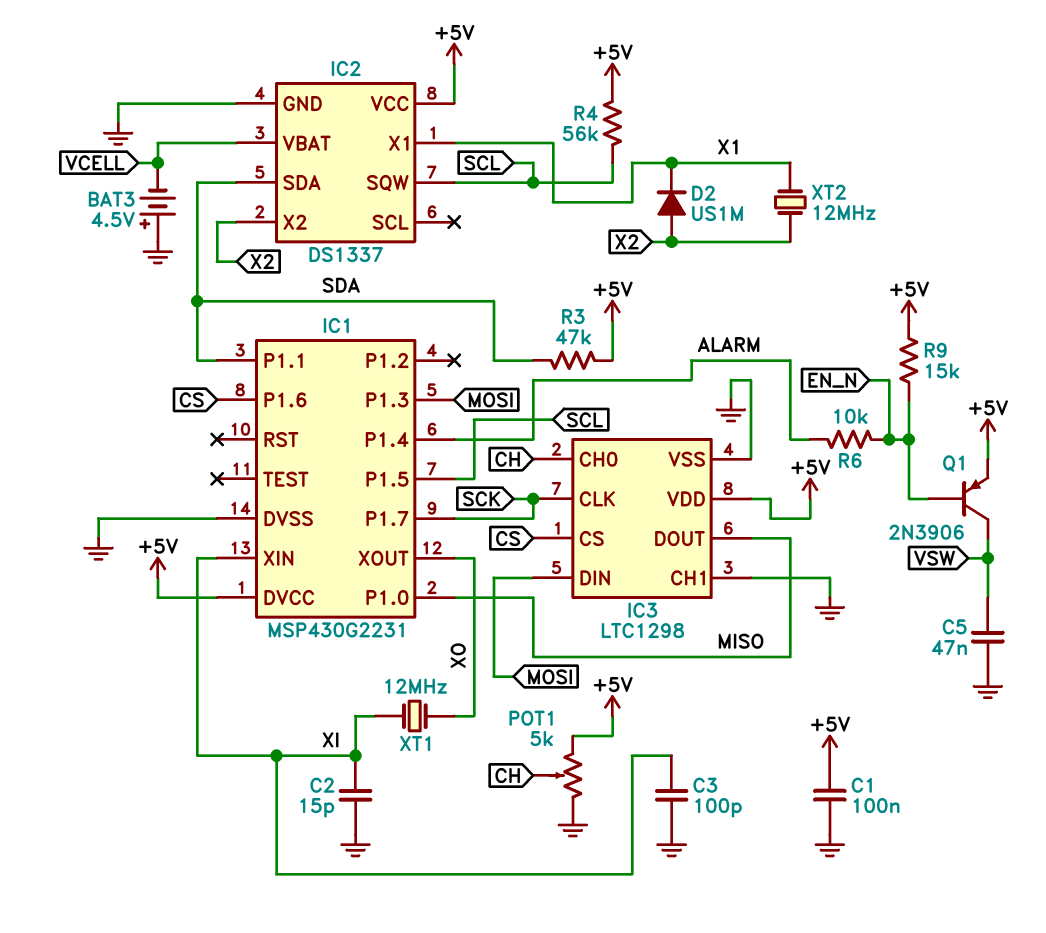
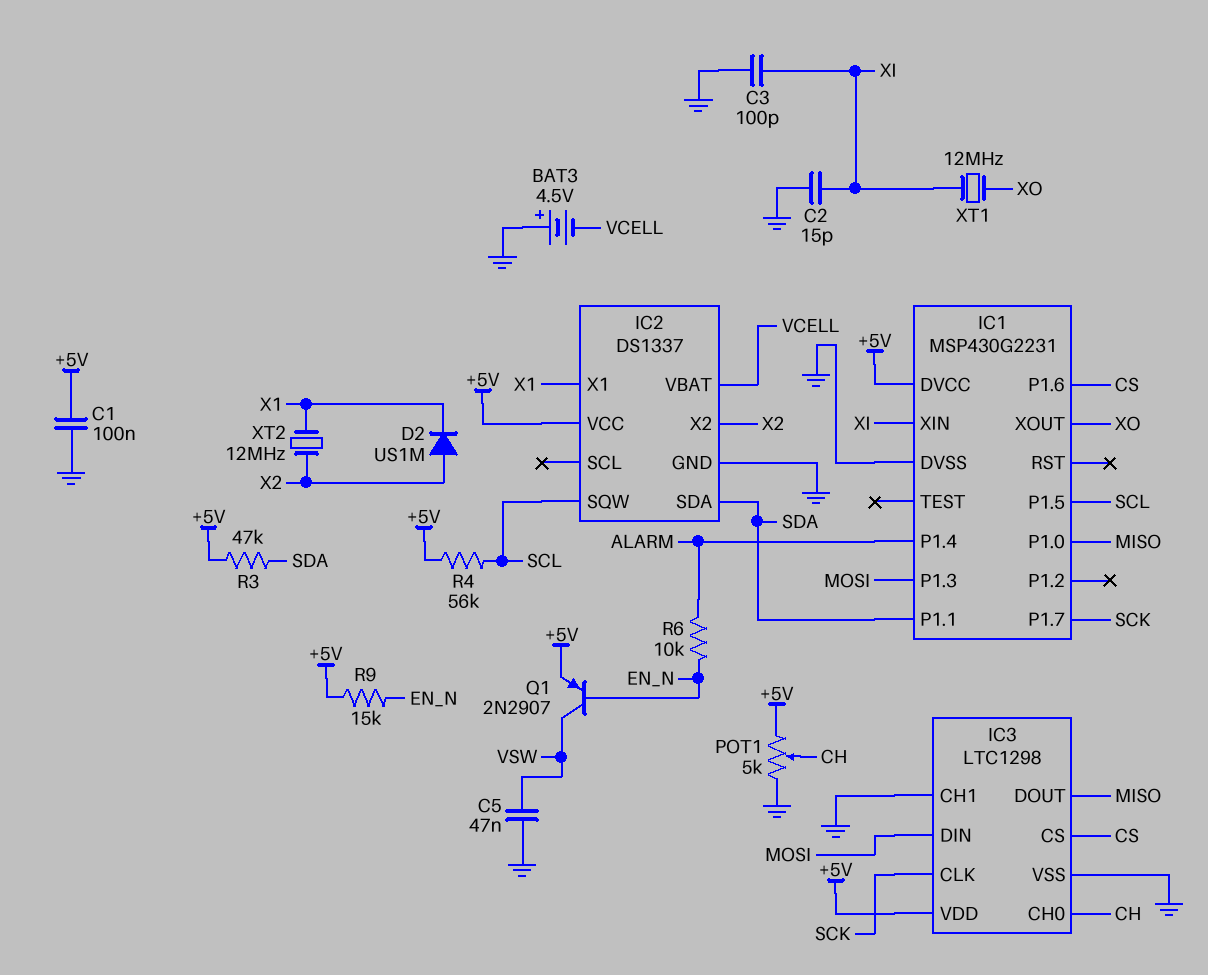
Q1: PNP 2N3906 (B EN_N, C VSW, E +5V) -> PNP 2N2907 (B EN_N, C VSW, E +5V)

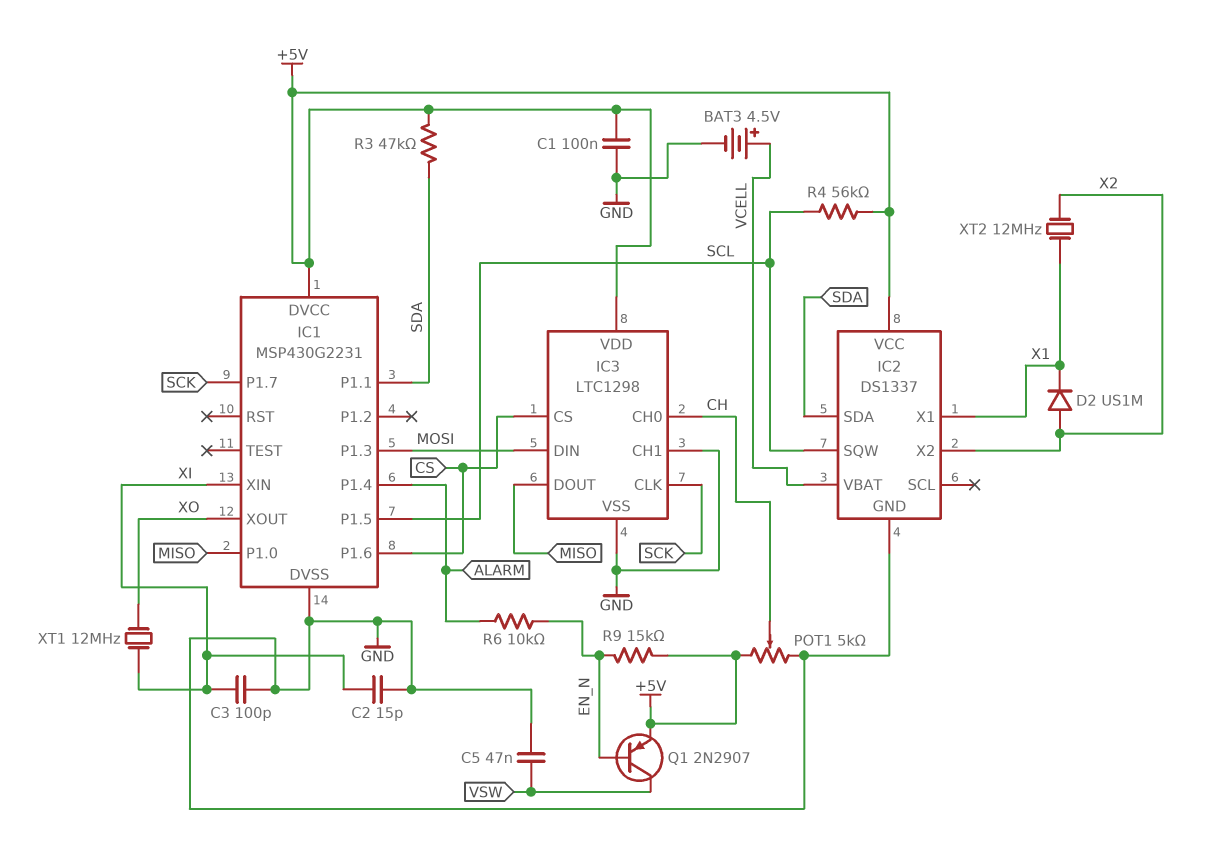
BAT3: 4.5V (plus GND, minus VCELL) -> 4.5V (plus VCELL, minus GND)

